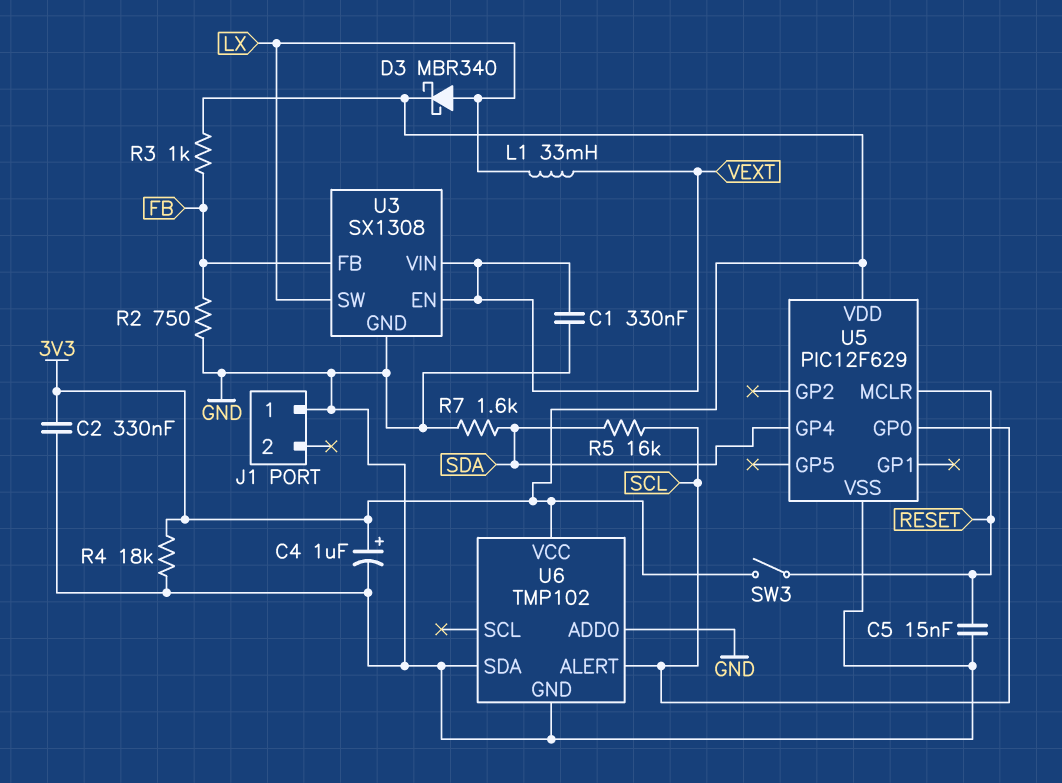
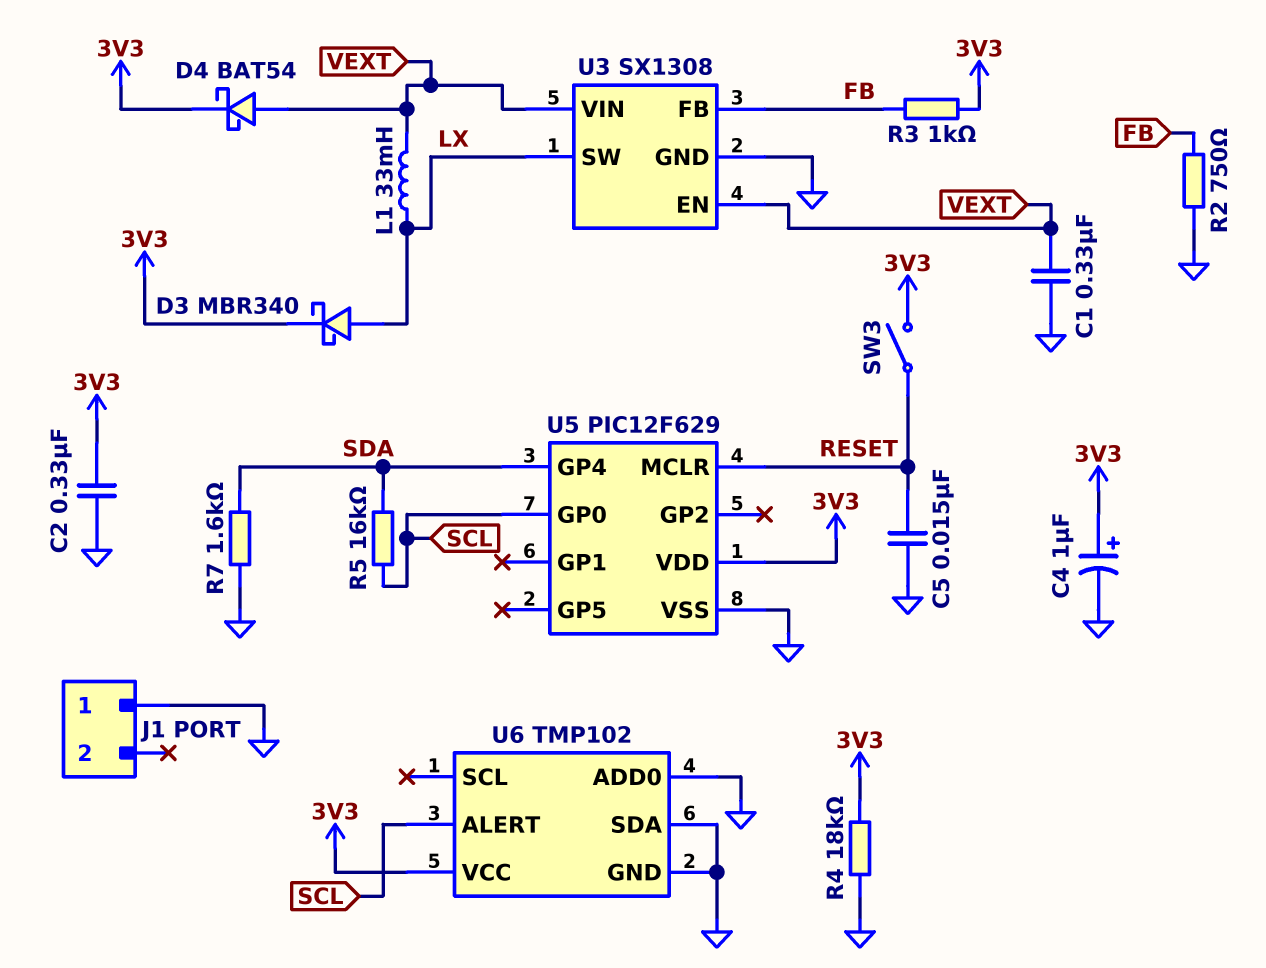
D4: none -> schottky BAT54 (A VEXT, K 3V3)

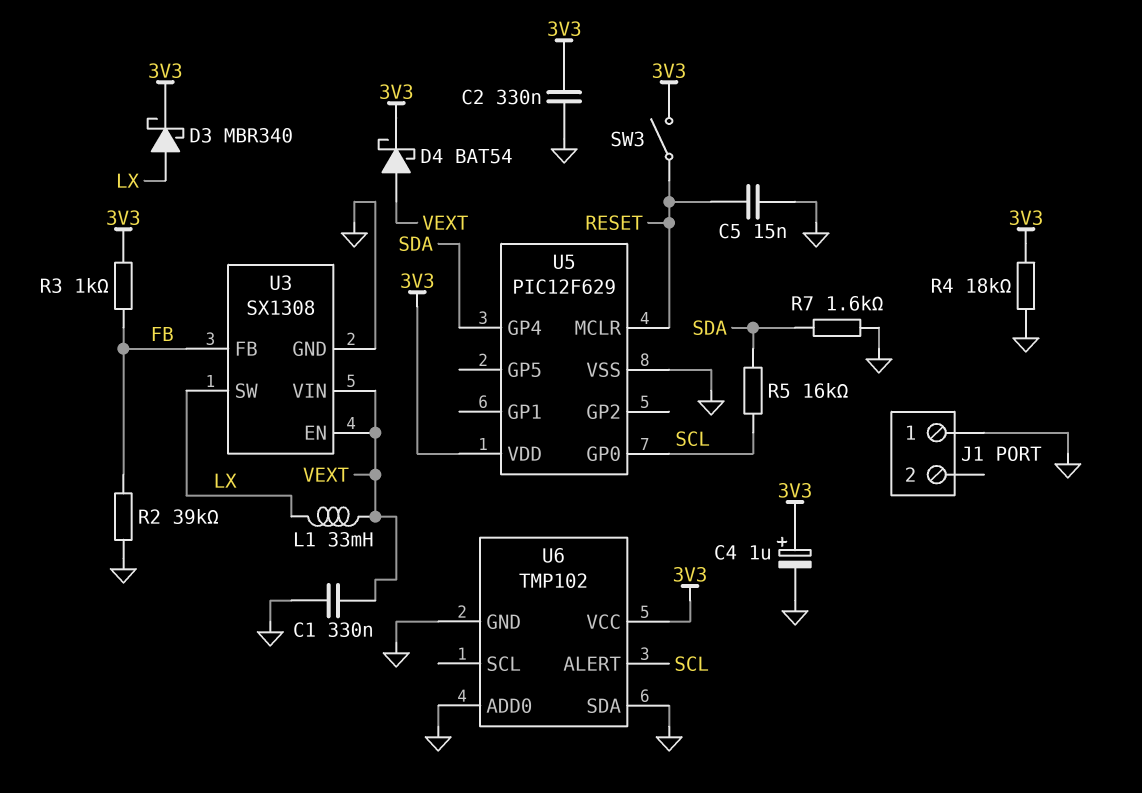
R2: 750 (FB, GND) -> 39k (FB, GND)

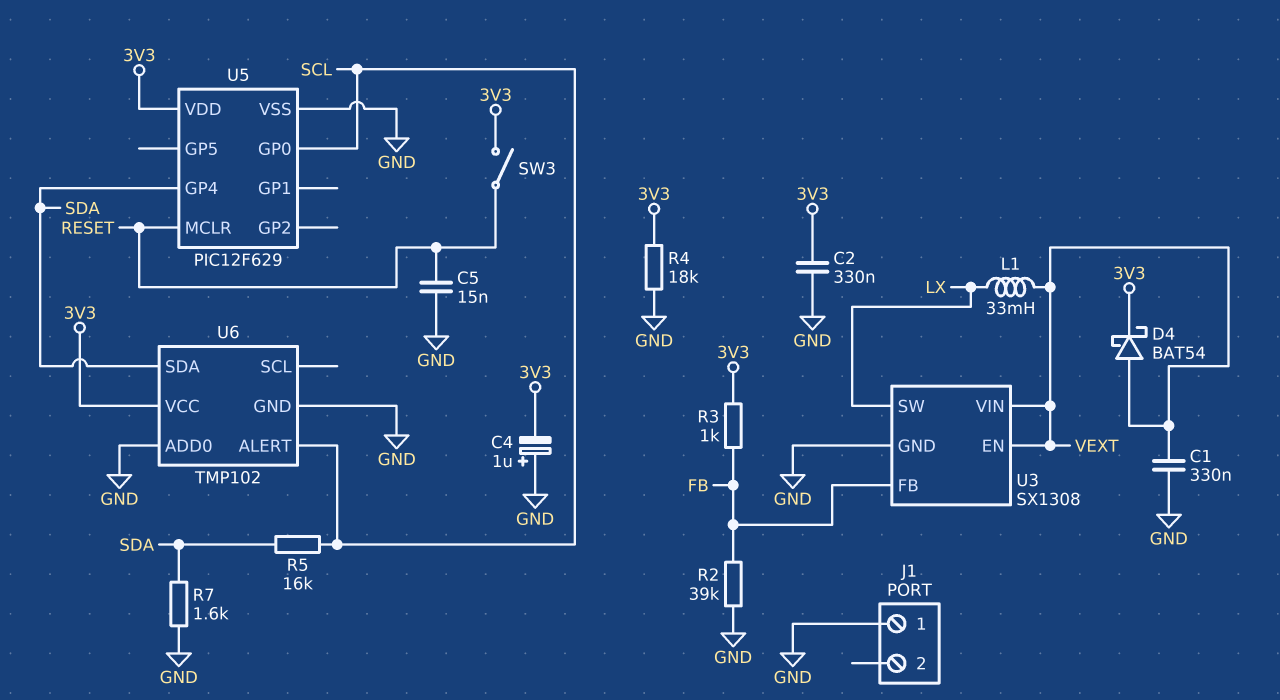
C4: 1uF (plus 3V3, minus GND) -> 1uF (plus GND, minus 3V3)
D3: schottky MBR340 (A LX, K 3V3) -> none
U6 pin SDA: GND -> SDA

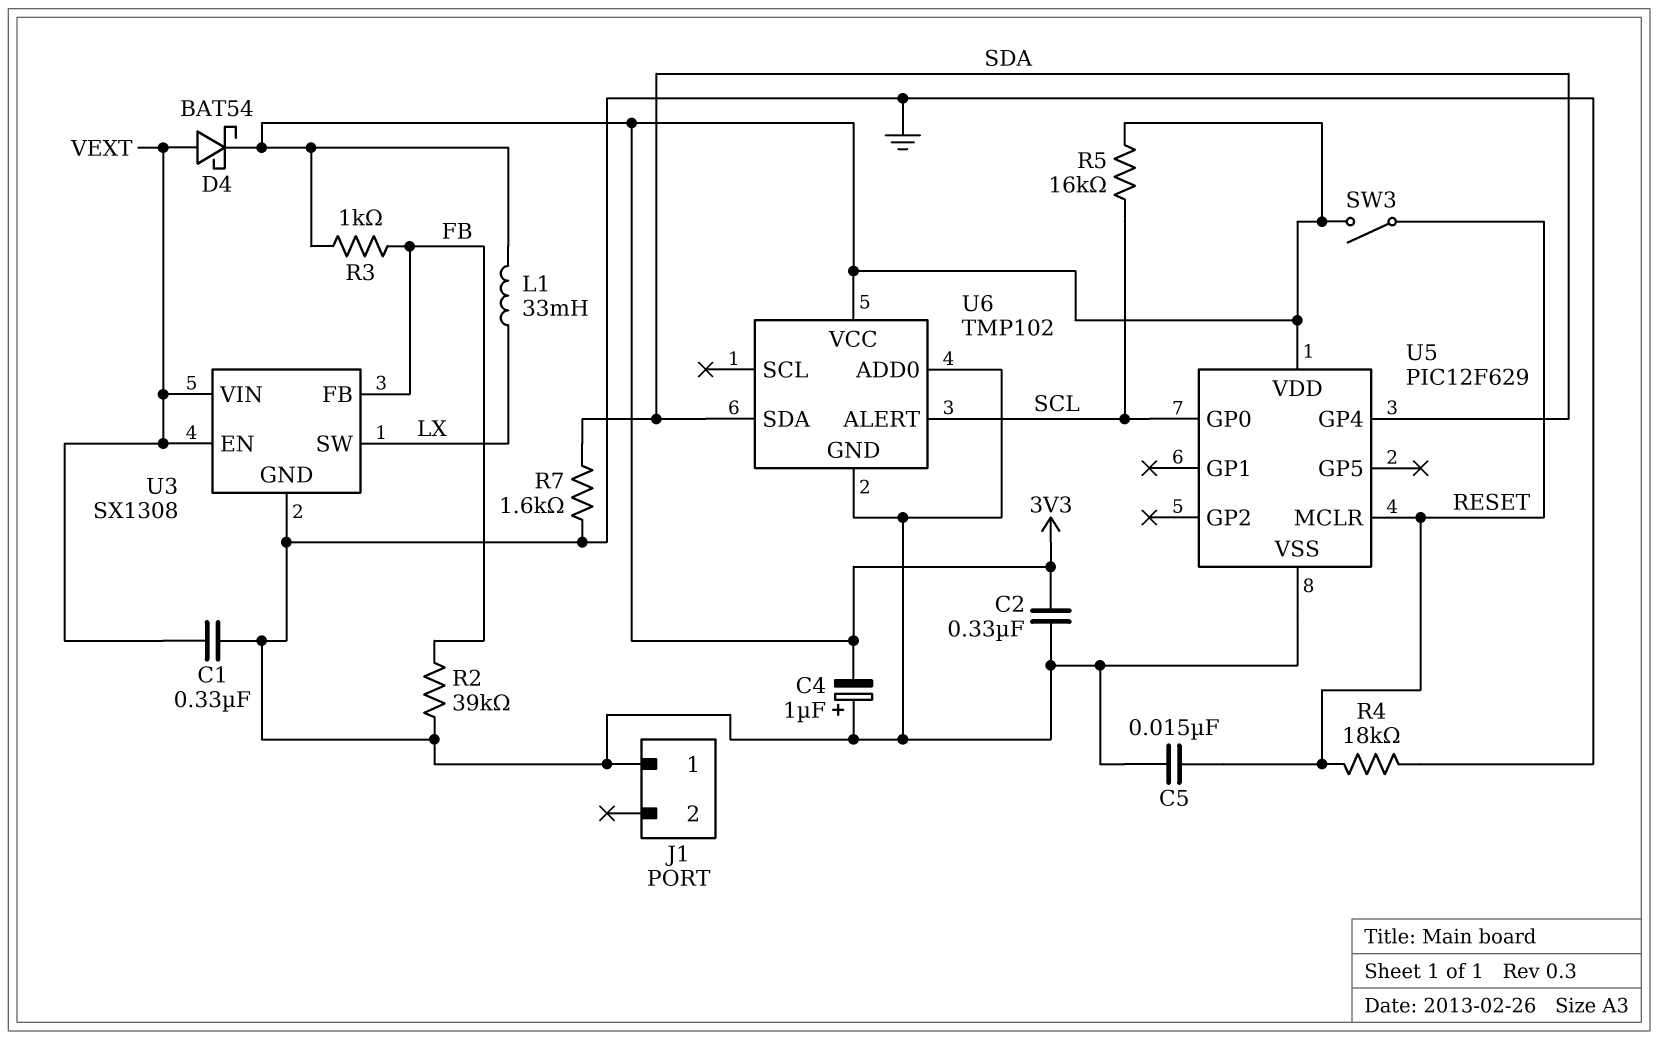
L1: 33mH (LX, VEXT) -> 33mH (3V3, LX)
R4: 18k (3V3, GND) -> 18k (GND, RESET)
R5: 16k (SCL, SDA) -> 16k (3V3, SCL)

